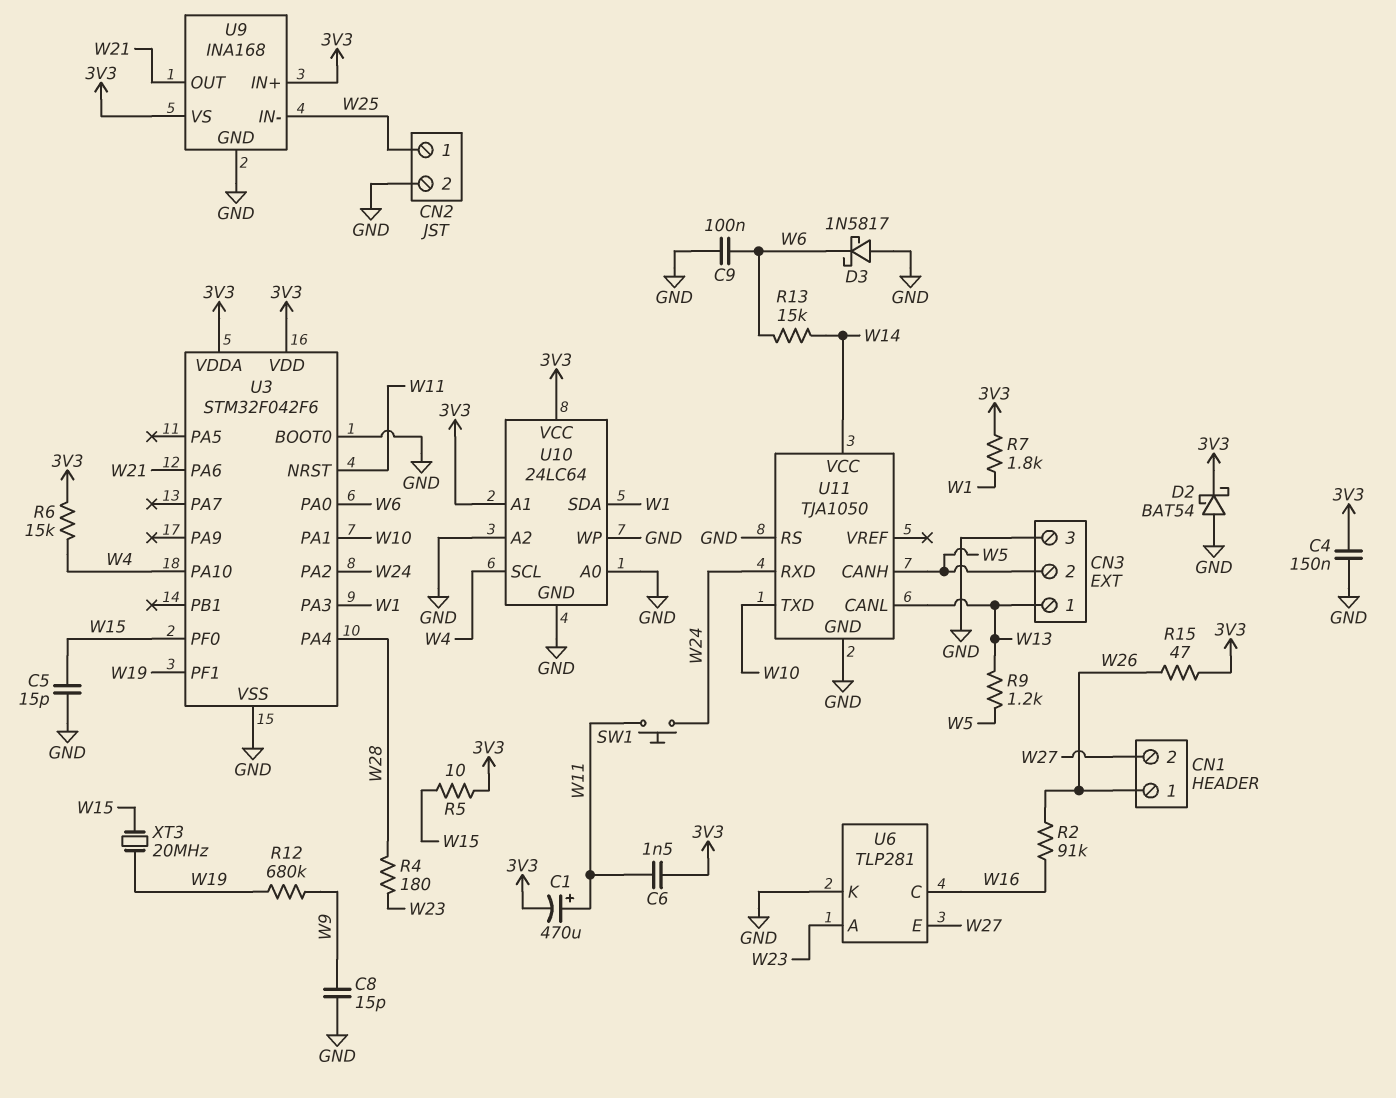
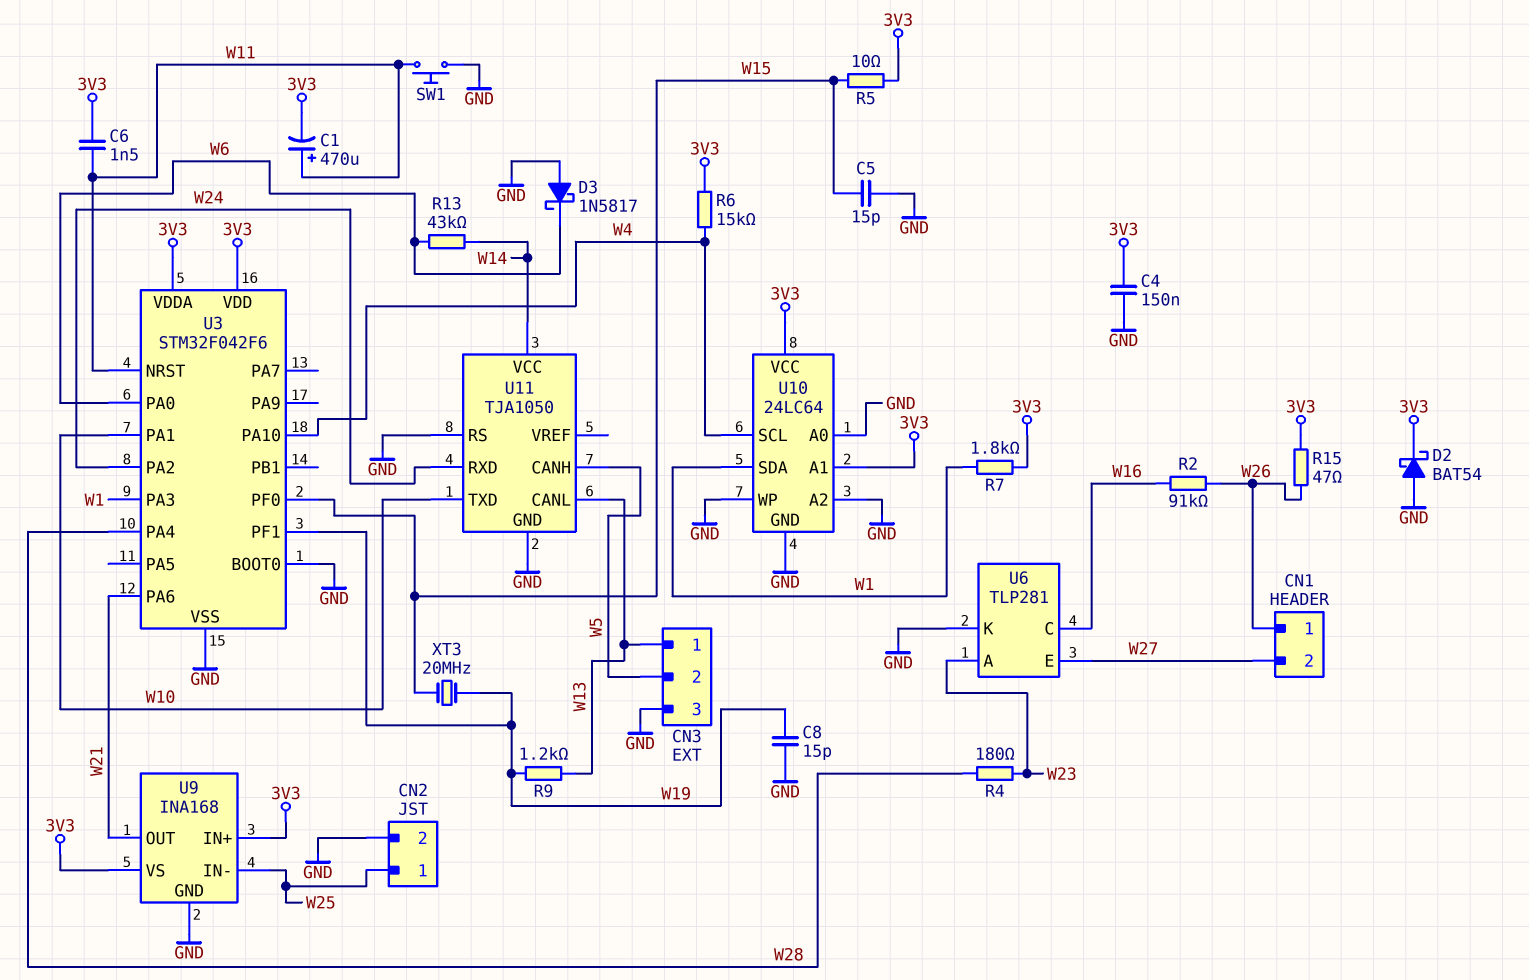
C8: 15pF (GND, W9) -> 15pF (GND, W19)
C9: 100nF (GND, W6) -> none
R9: 1.2k (W5, W13) -> 1.2k (W13, W19)
R12: 680k (W9, W19) -> none
R13: 15k (W6, W14) -> 43k (W6, W14)
SW1: button (W11, W24) -> button (GND, W11)

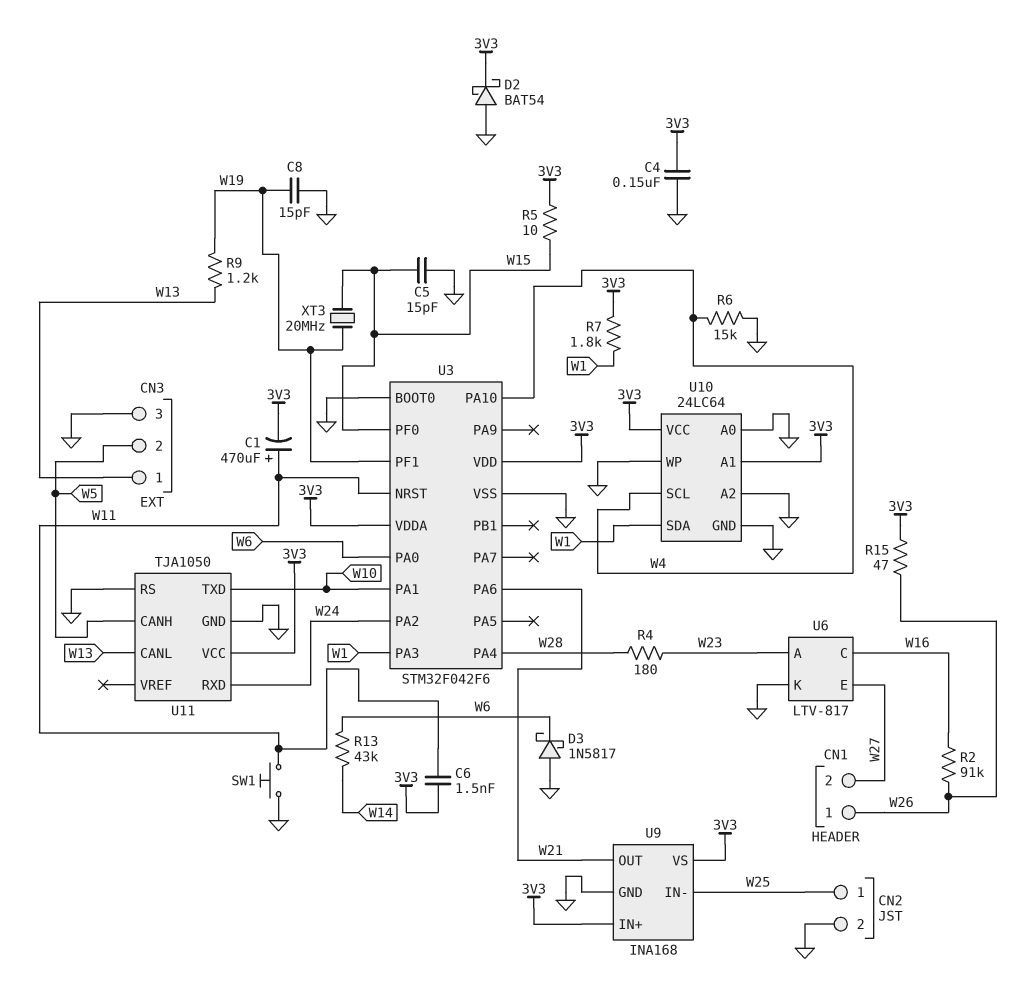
R6: 15k (3V3, W4) -> 15k (GND, W4)
U6: TLP281 -> LTV-817
U11 pin VCC: W14 -> 3V3

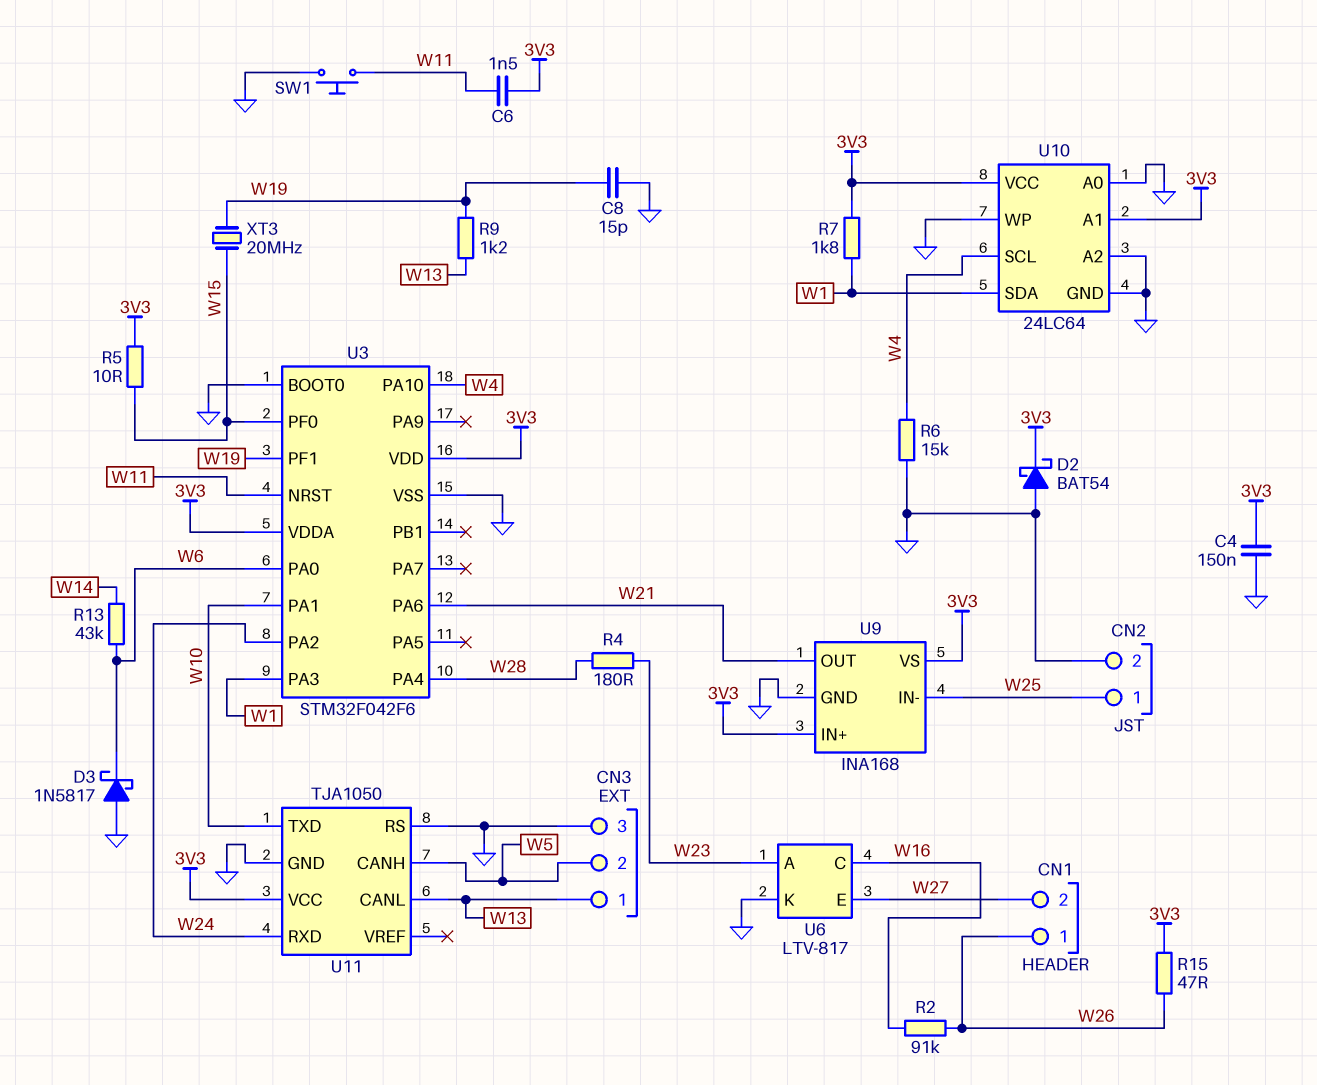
C1: 470uF (plus W11, minus 3V3) -> none
C5: 15pF (GND, W15) -> none

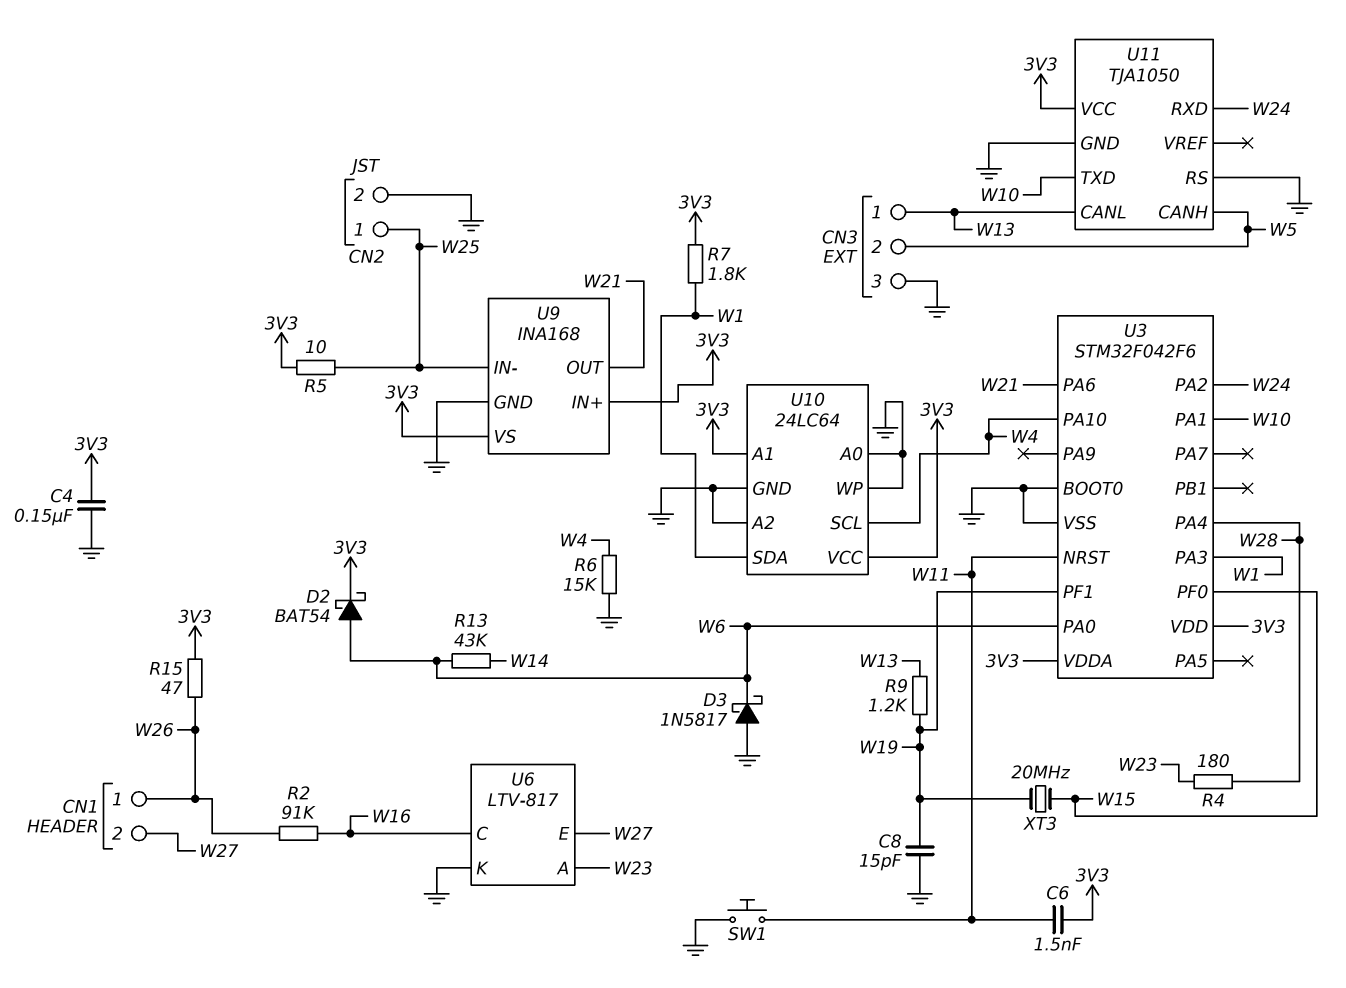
D2: schottky BAT54 (A GND, K 3V3) -> schottky BAT54 (A W6, K 3V3)
R5: 10 (3V3, W15) -> 10 (3V3, W25)

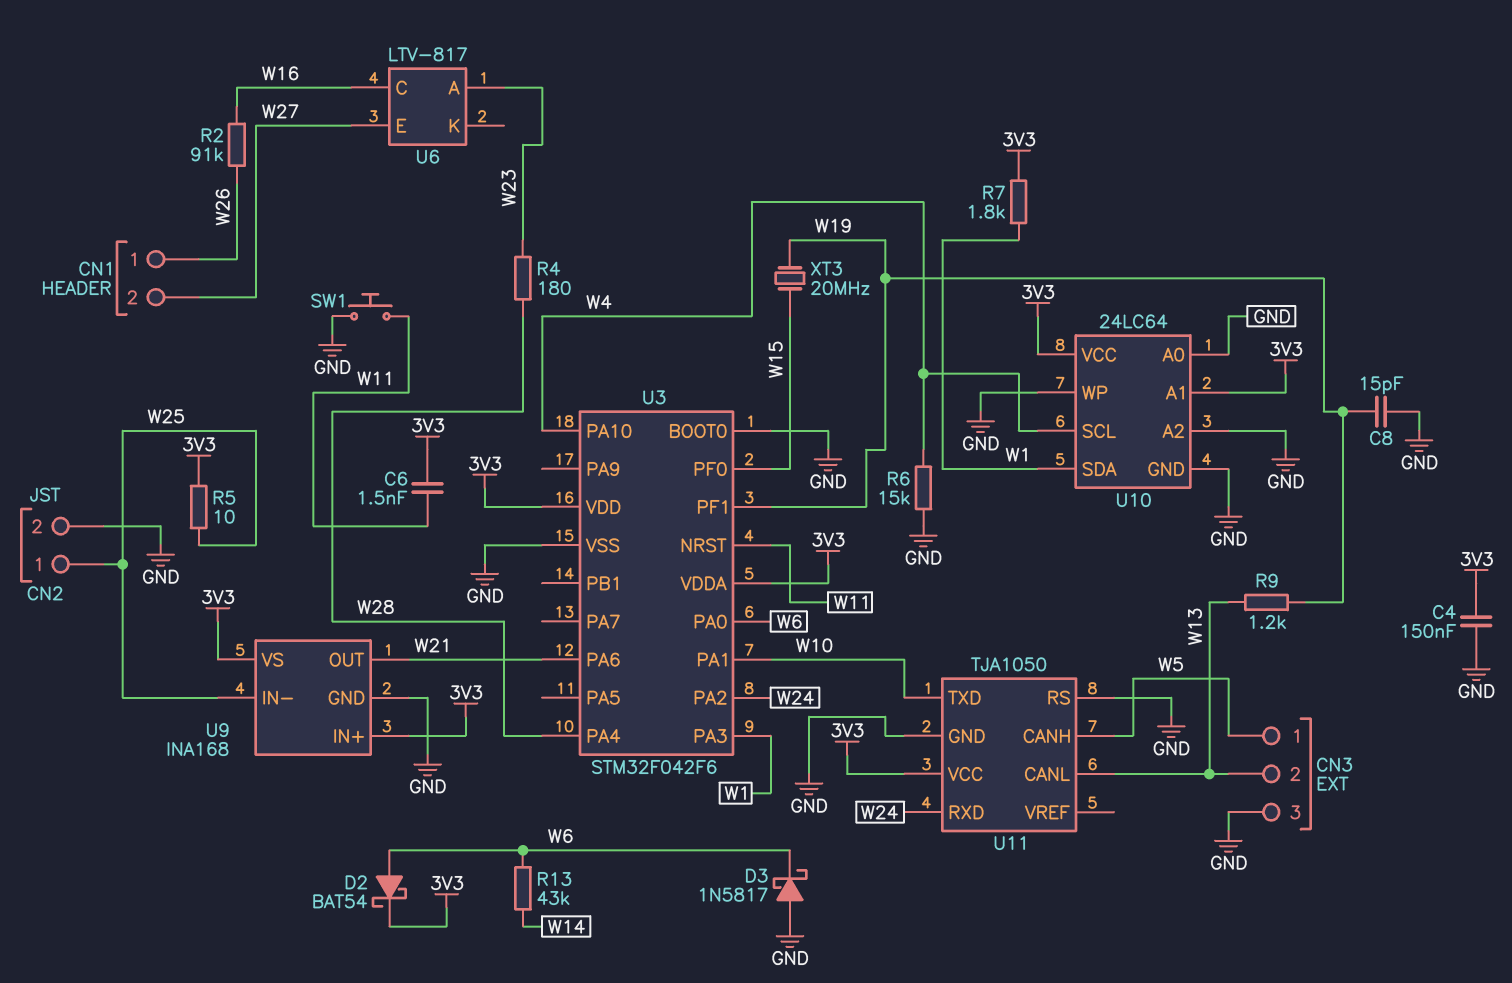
CN3 pin 1: W13 -> W5
CN3 pin 2: W5 -> W13
R15: 47 (3V3, W26) -> none
U6 pin K: GND -> none

